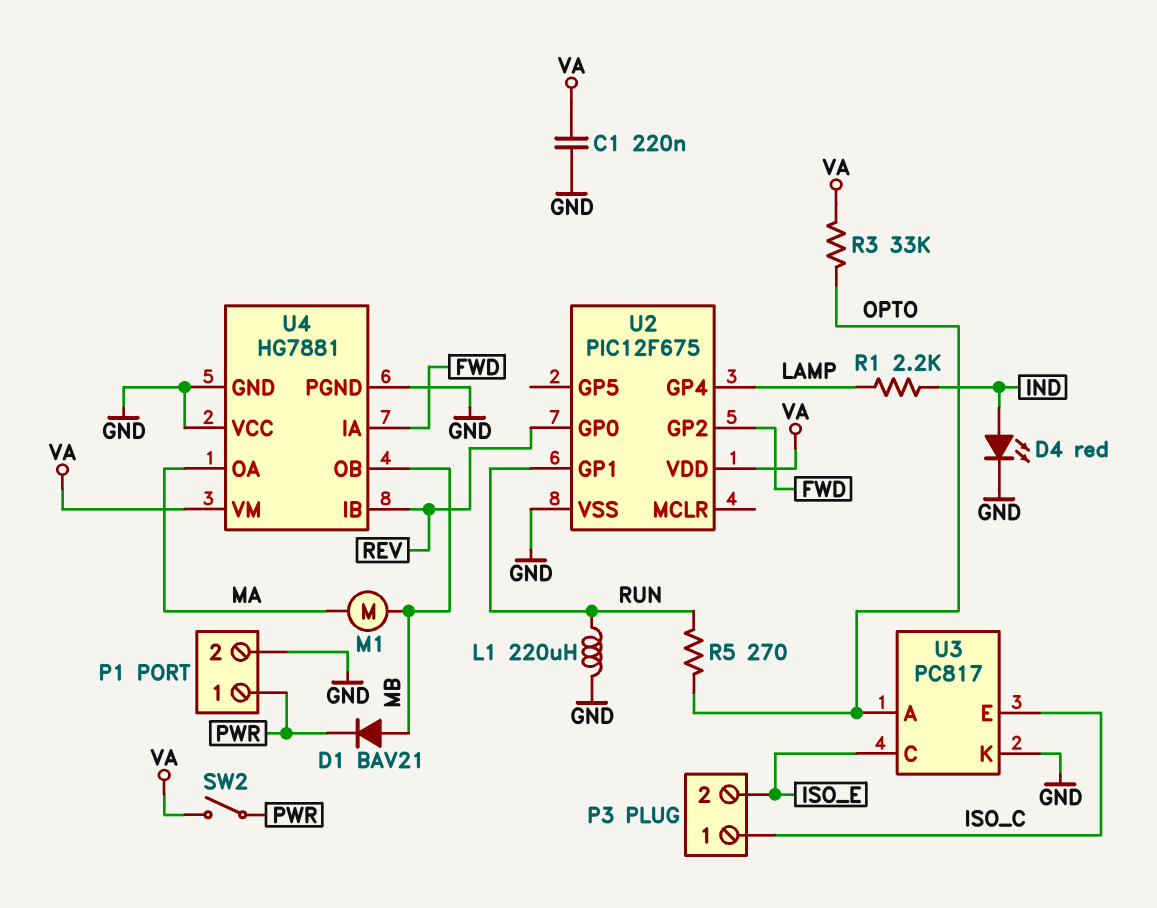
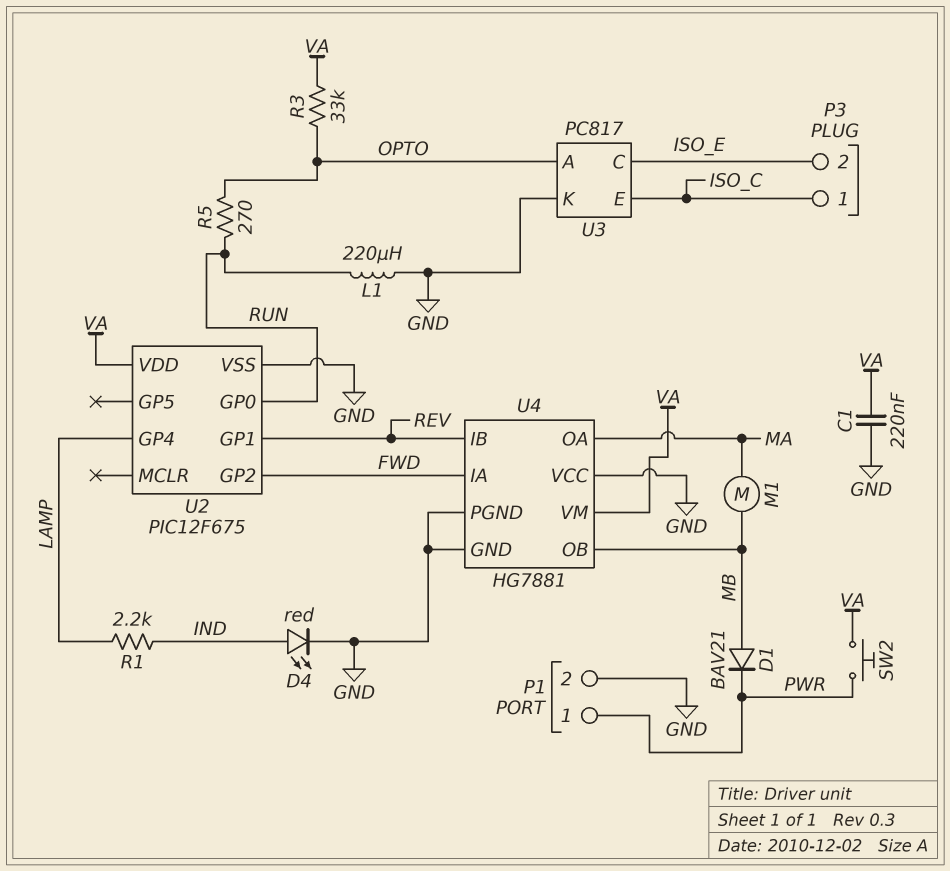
SW2: switch (PWR, VA) -> button (PWR, VA)
U2 pin GP0: REV -> RUN
U2 pin GP1: RUN -> REV

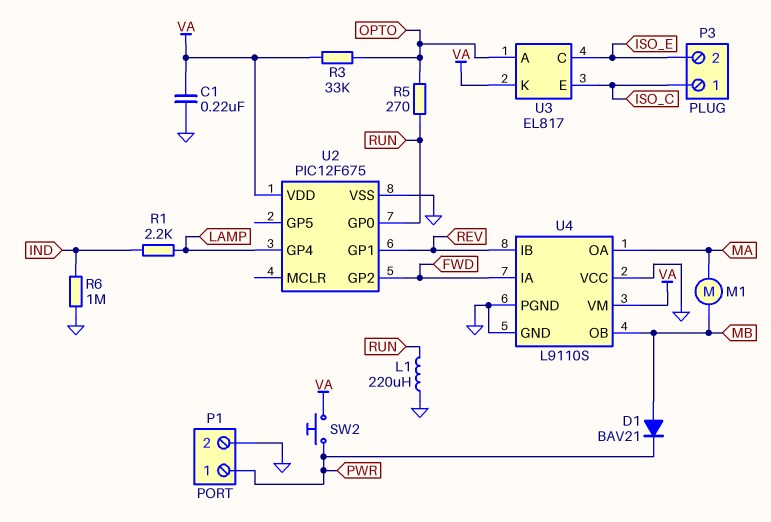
D4: LED red (A IND, K GND) -> none
R6: none -> 1M (GND, IND)
U3: PC817 -> EL817
U3 pin K: GND -> VA
U4: HG7881 -> L9110S

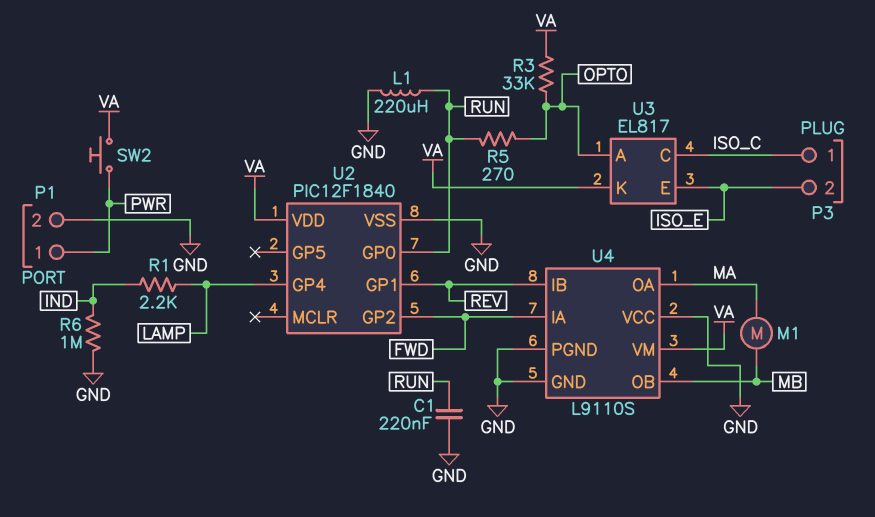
C1: 220nF (GND, VA) -> 220nF (GND, RUN)
D1: diode BAV21 (A MB, K PWR) -> none
U2: PIC12F675 -> PIC12F1840
U3 pin C: ISO_E -> ISO_C
U3 pin E: ISO_C -> ISO_E

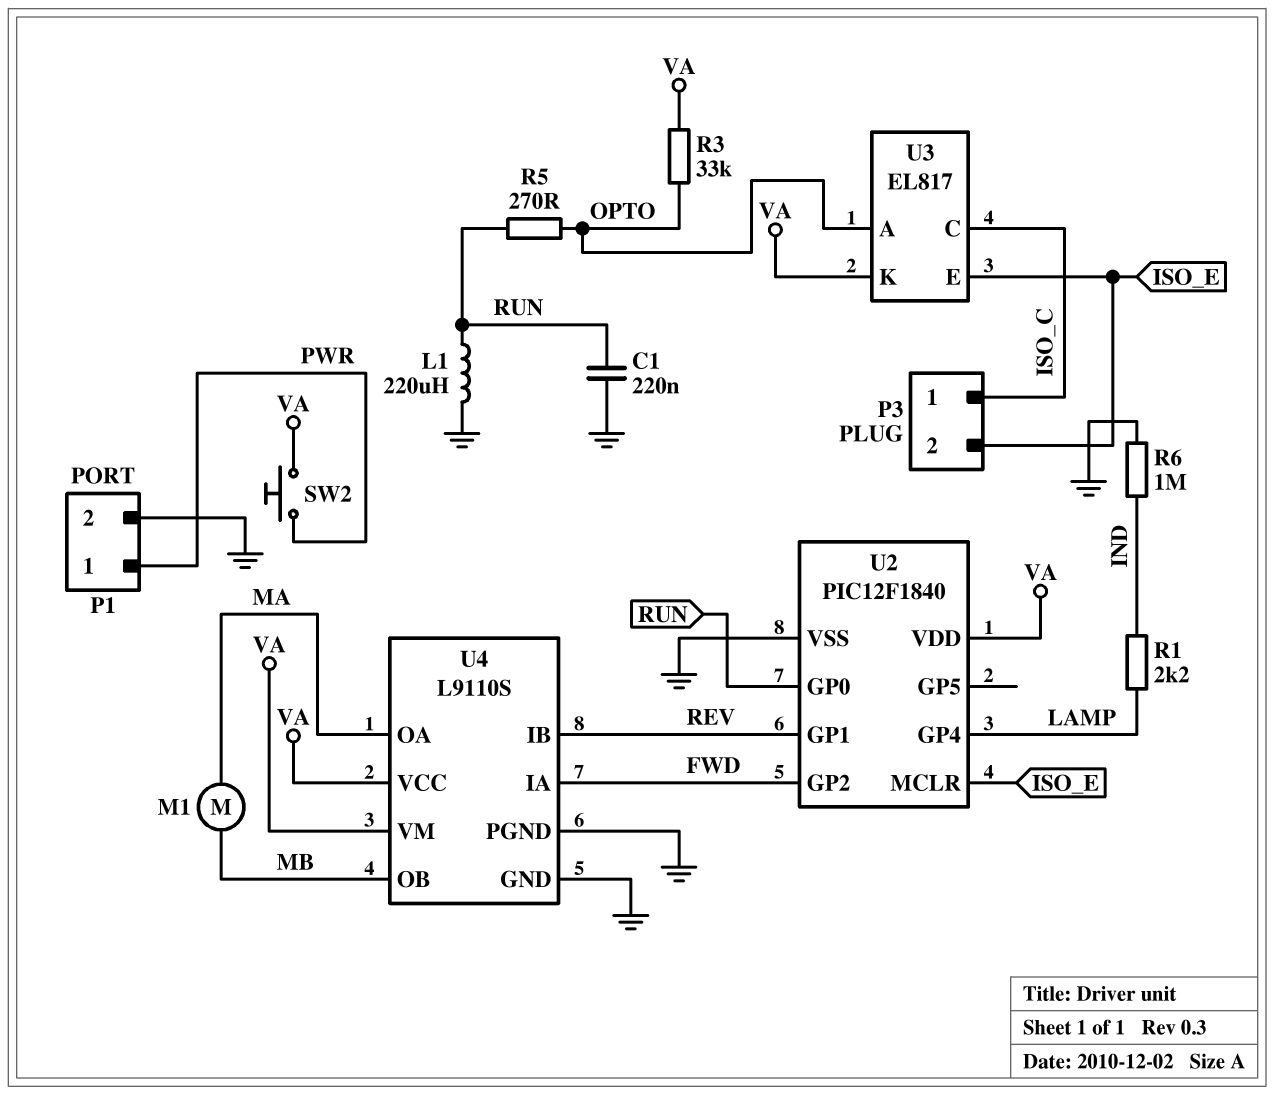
U2 pin MCLR: none -> ISO_E
U4 pin VCC: GND -> VA

